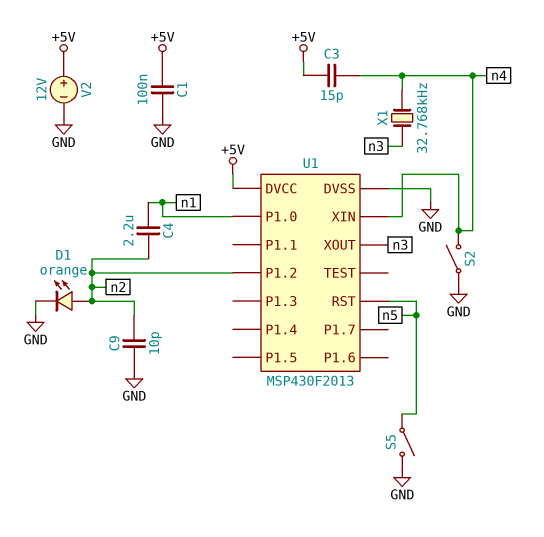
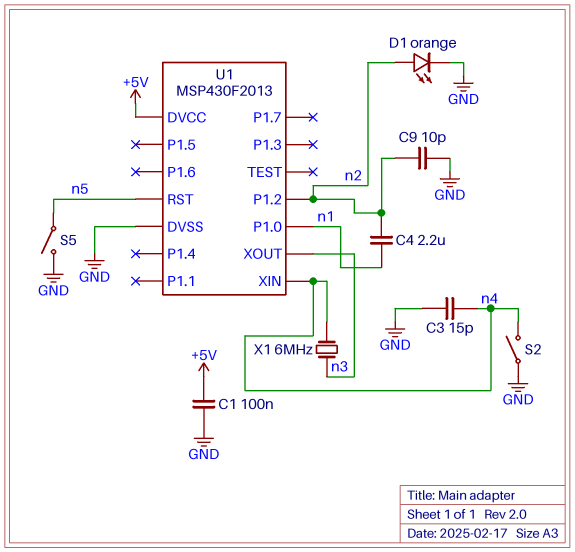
C3: 15pF (+5V, n4) -> 15pF (GND, n4)
V2: 12V (plus +5V, minus GND) -> none
X1: 32.768kHz (n3, n4) -> 6MHz (n3, n4)

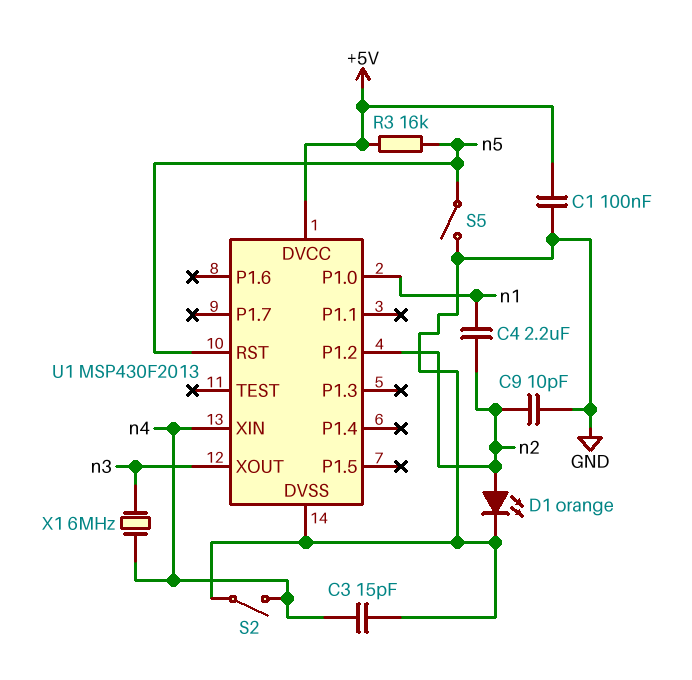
R3: none -> 16k (+5V, n5)

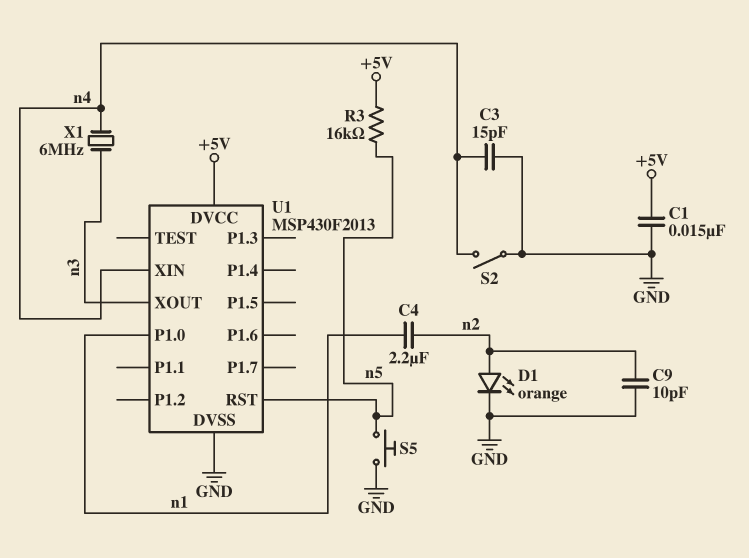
C1: 100nF (+5V, GND) -> 15nF (+5V, GND)
S5: switch (GND, n5) -> button (GND, n5)
U1 pin P1.2: n2 -> none

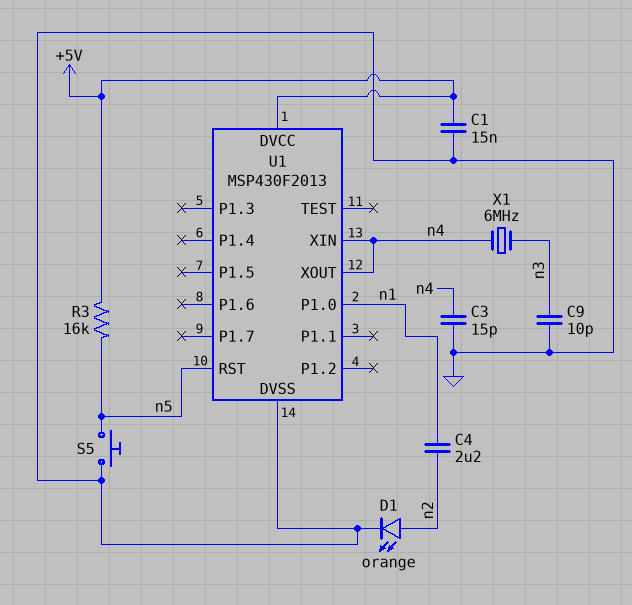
C9: 10pF (GND, n2) -> 10pF (GND, n3)
S2: switch (GND, n4) -> none
U1 pin XOUT: n3 -> n4

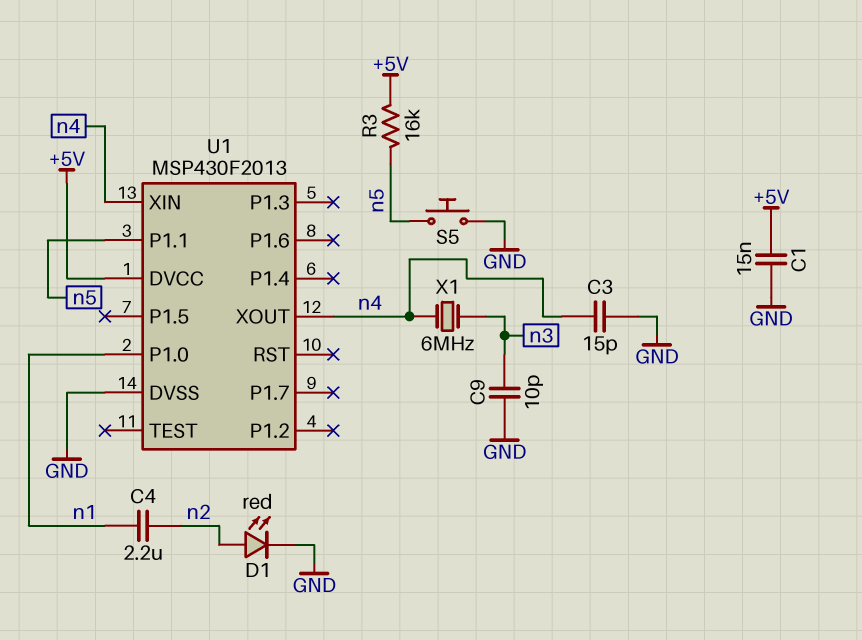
D1: LED orange (A n2, K GND) -> LED red (A n2, K GND)
U1 pin P1.1: none -> n5
U1 pin RST: n5 -> none

